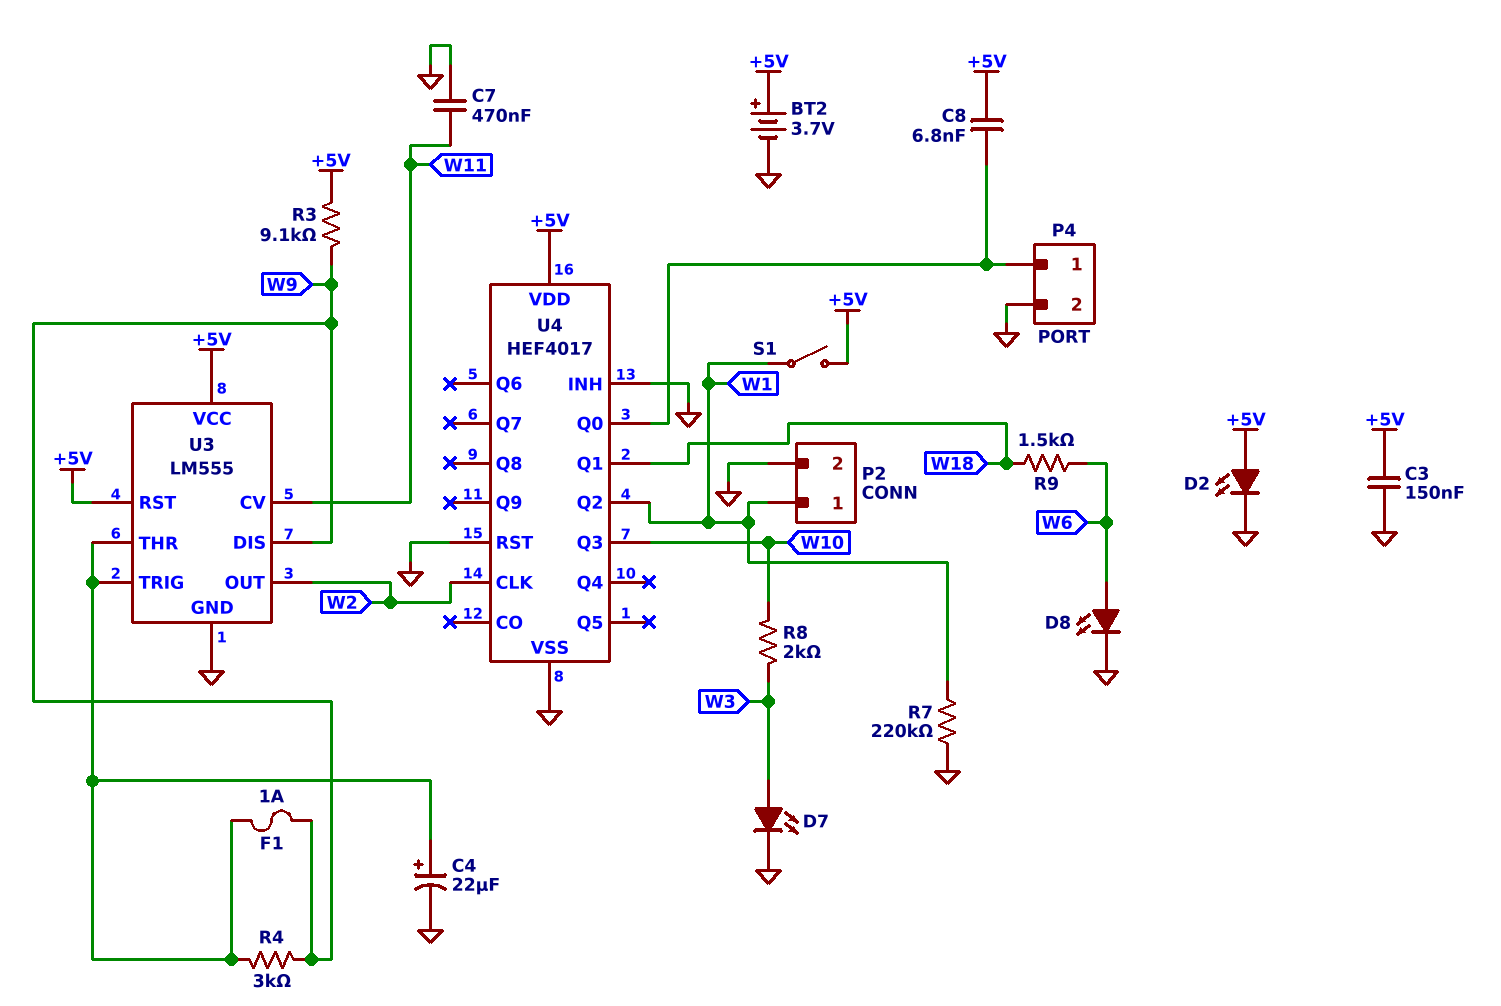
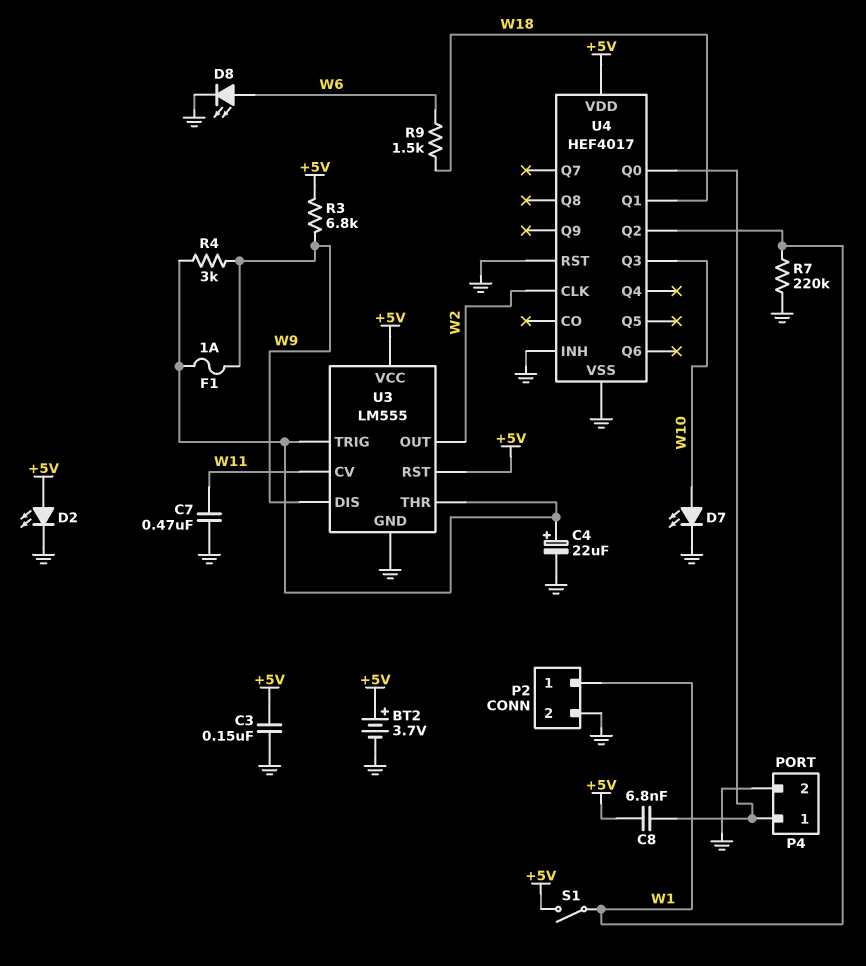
D7: LED (A W3, K GND) -> LED (A W10, K GND)
R3: 9.1k (+5V, W9) -> 6.8k (+5V, W9)
R8: 2k (W3, W10) -> none

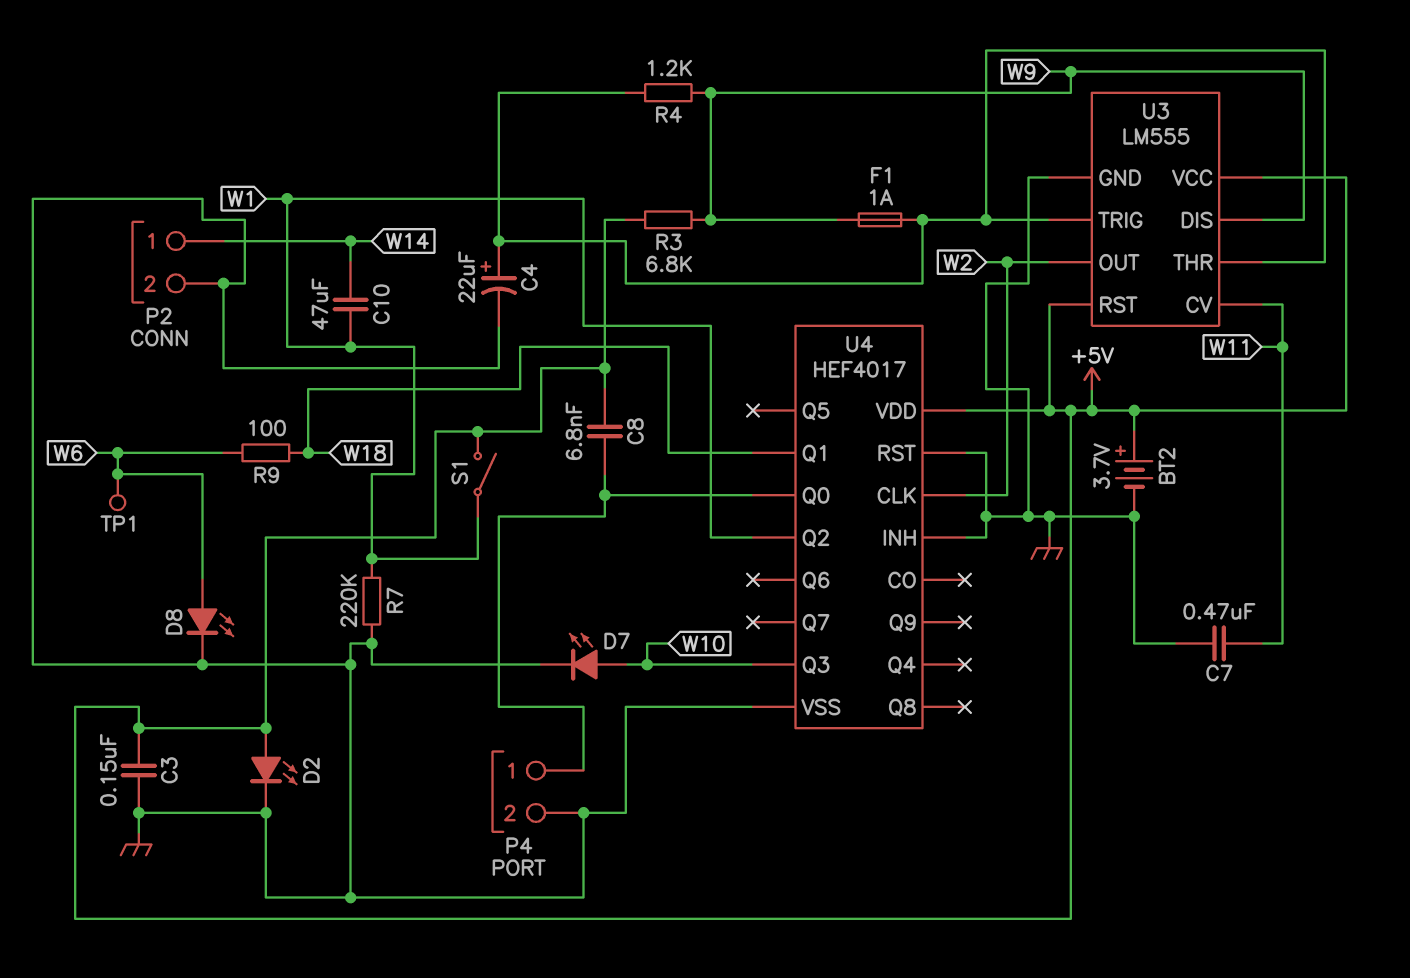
C10: none -> 47uF (W1, W14)
P2 pin 1: W1 -> W14
R4: 3k (U3/THR, W9) -> 1.2k (U3/THR, W9)
R9: 1.5k (W6, W18) -> 100 (W6, W18)
TP1: none -> test point (W6)

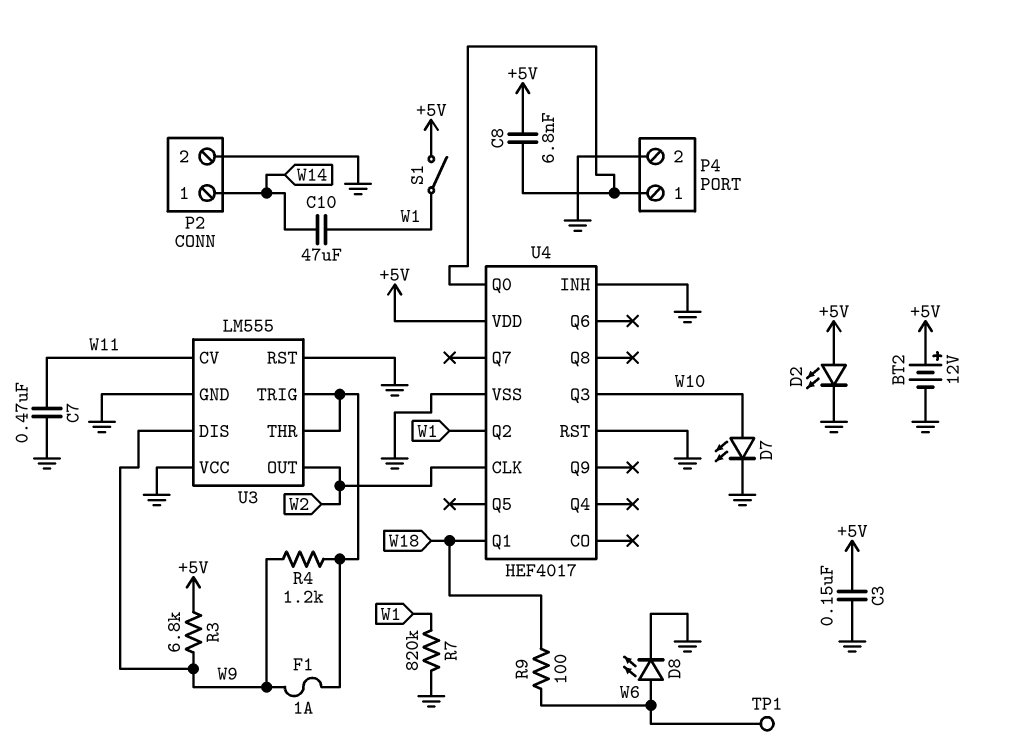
BT2: 3.7V (plus +5V, minus GND) -> 12V (plus +5V, minus GND)
C4: 22uF (plus U3/THR, minus GND) -> none
R7: 220k (GND, W1) -> 820k (GND, W1)
U3 pin RST: +5V -> GND
U3 pin VCC: +5V -> GND

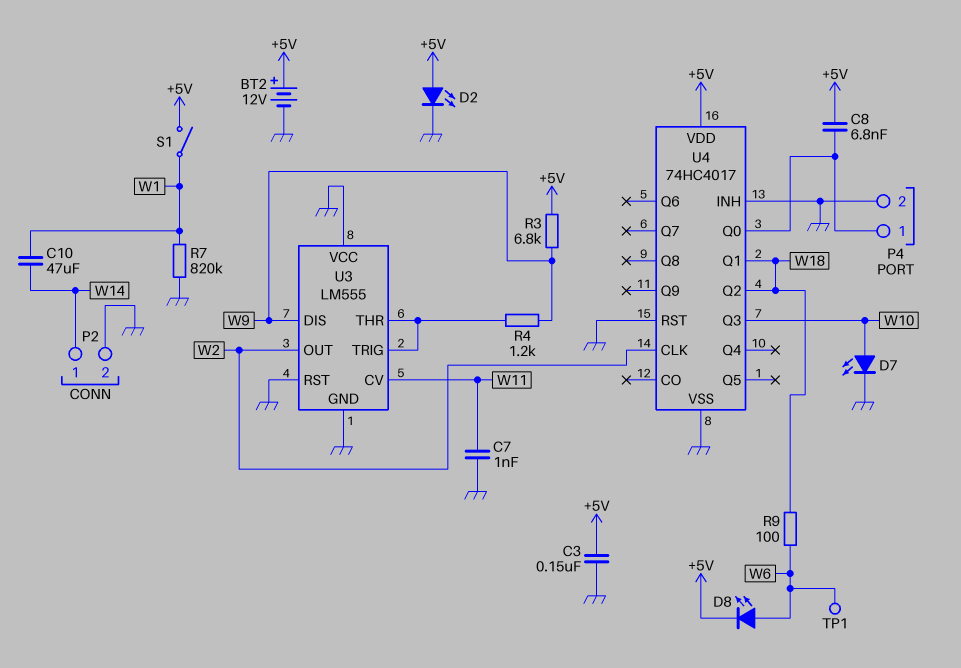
C7: 470nF (GND, W11) -> 1nF (GND, W11)
D8: LED (A W6, K GND) -> LED (A W6, K +5V)
F1: 1A (U3/THR, W9) -> none
U4: HEF4017 -> 74HC4017
U4 pin Q2: W1 -> W18

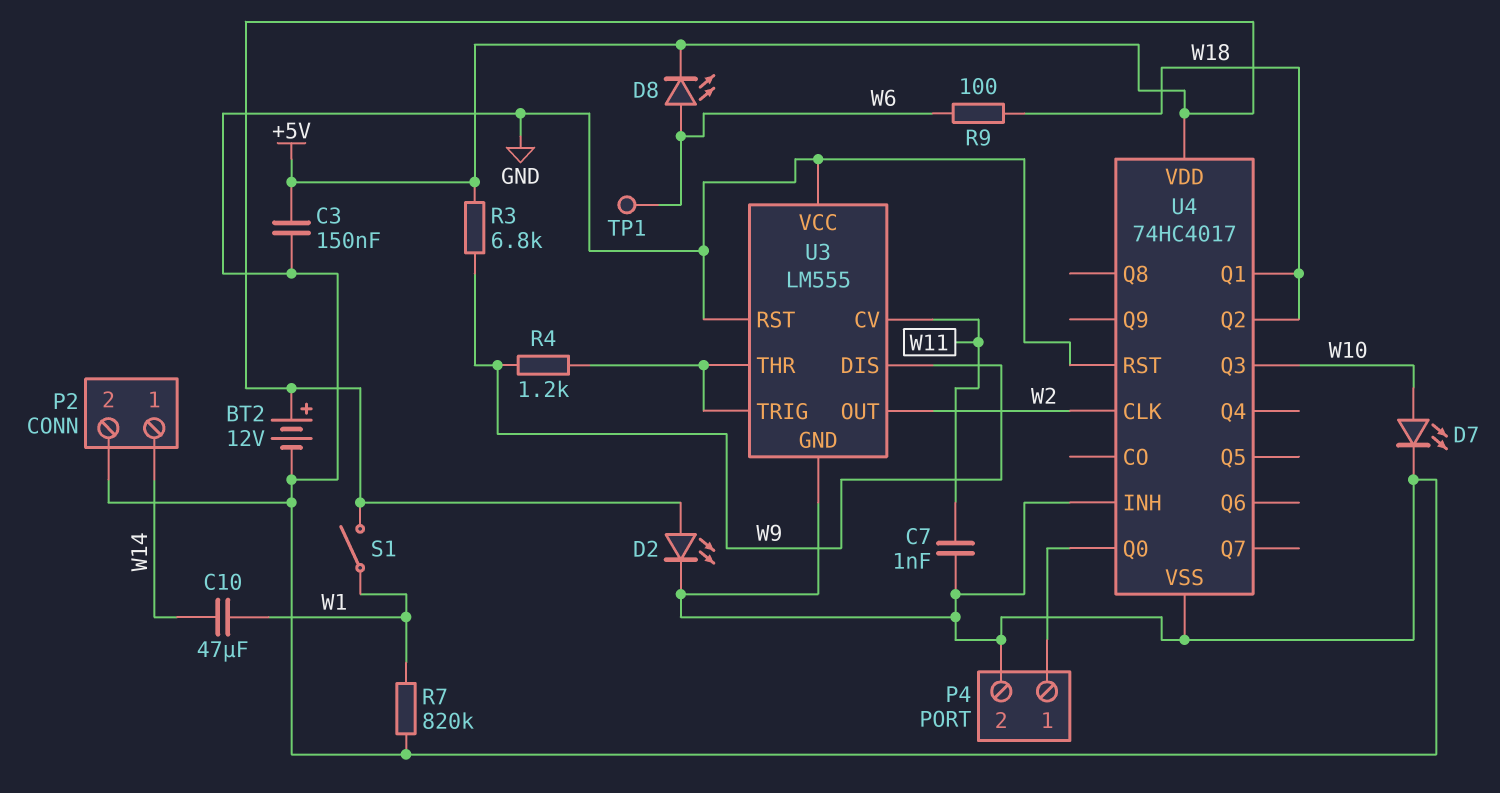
C8: 6.8nF (+5V, P4/1) -> none

